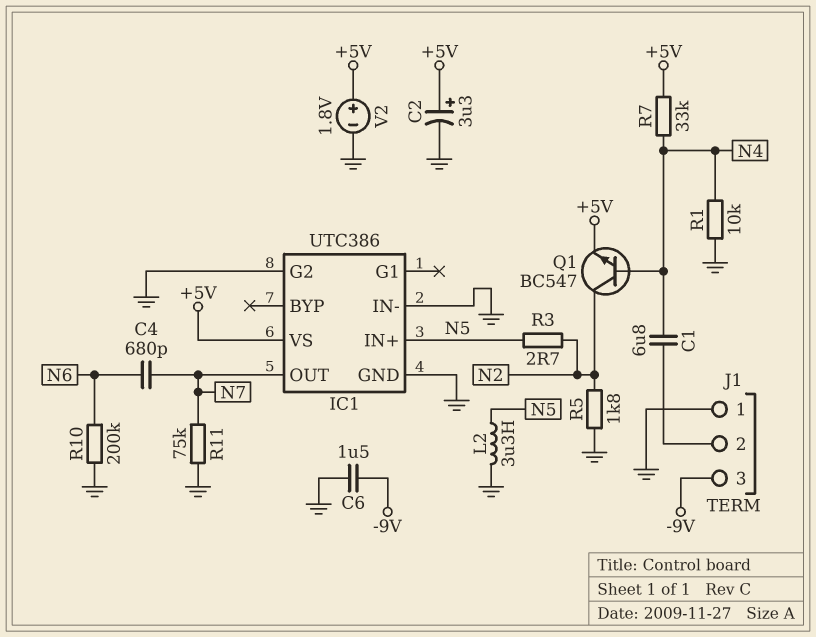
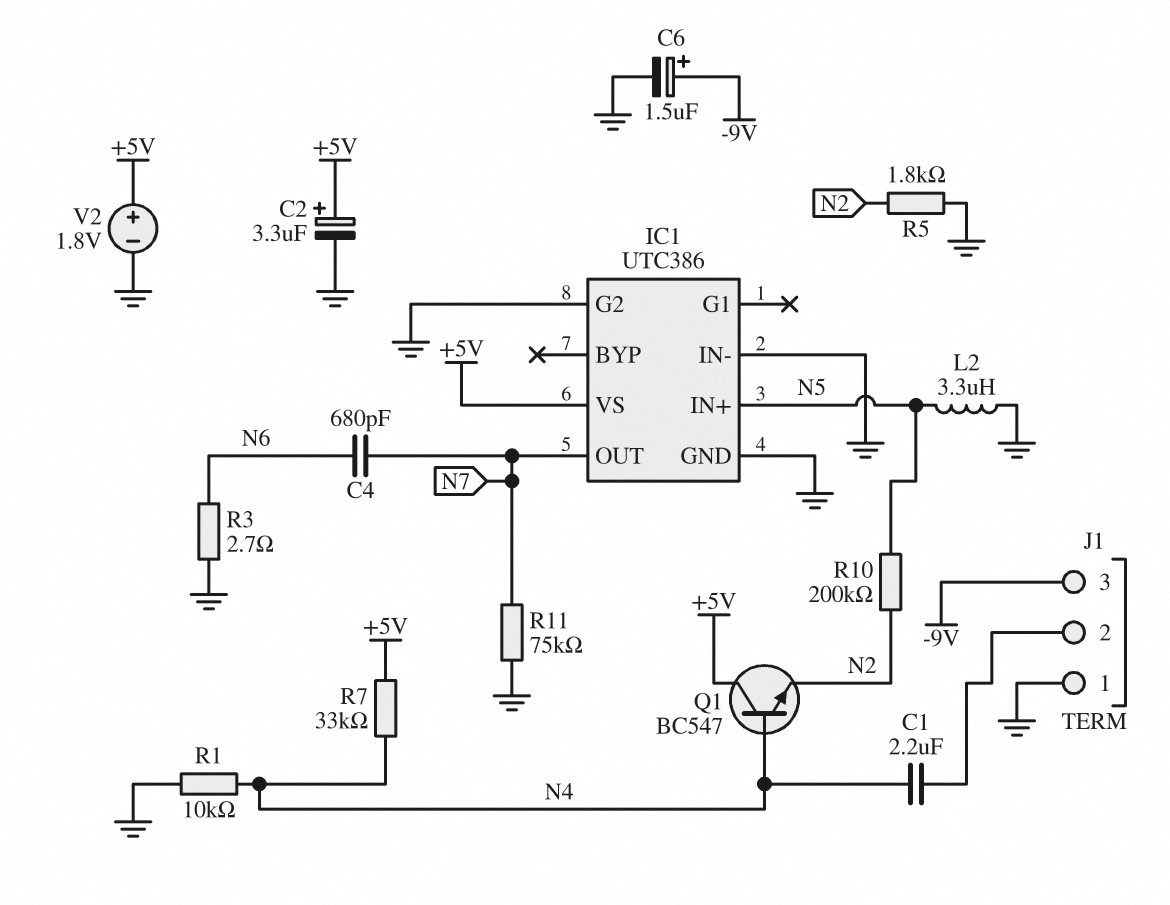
C1: 6.8uF (J1/2, N4) -> 2.2uF (J1/2, N4)
C6: 1.5uF (-9V, GND) -> 1.5uF (plus -9V, minus GND)
Q1: NPN BC547 (B N4, C N2, E +5V) -> NPN BC547 (B N4, C +5V, E N2)
R3: 2.7 (N2, N5) -> 2.7 (GND, N6)
R10: 200k (GND, N6) -> 200k (N2, N5)

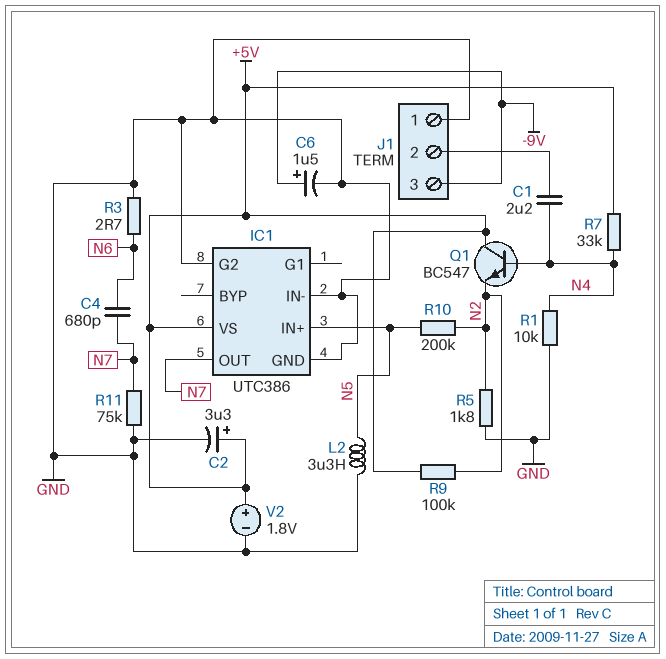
R9: none -> 100k (+5V, N2)

